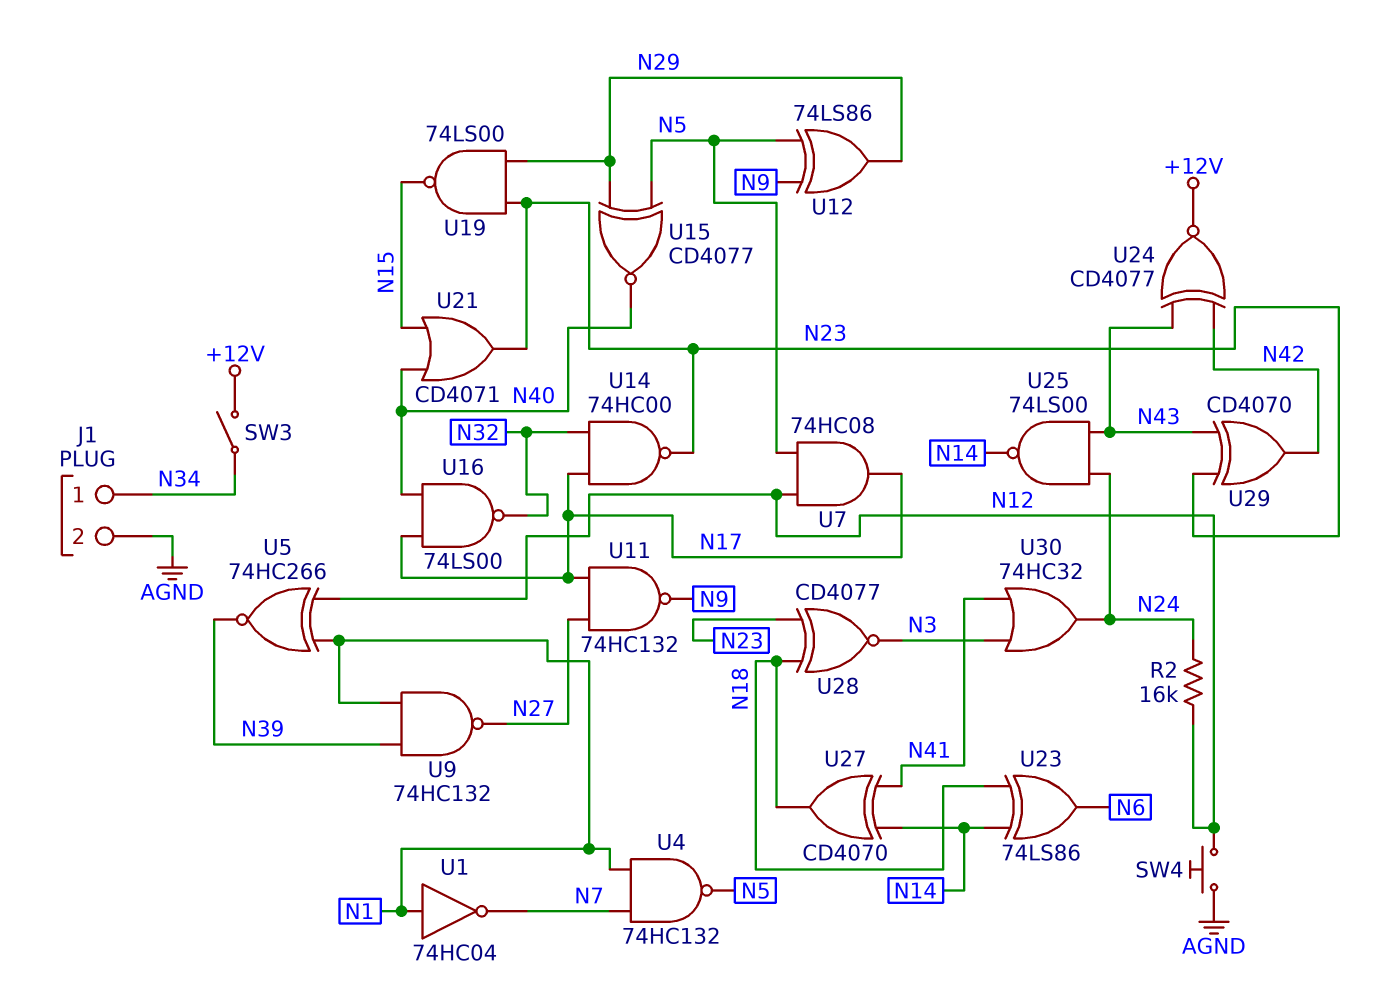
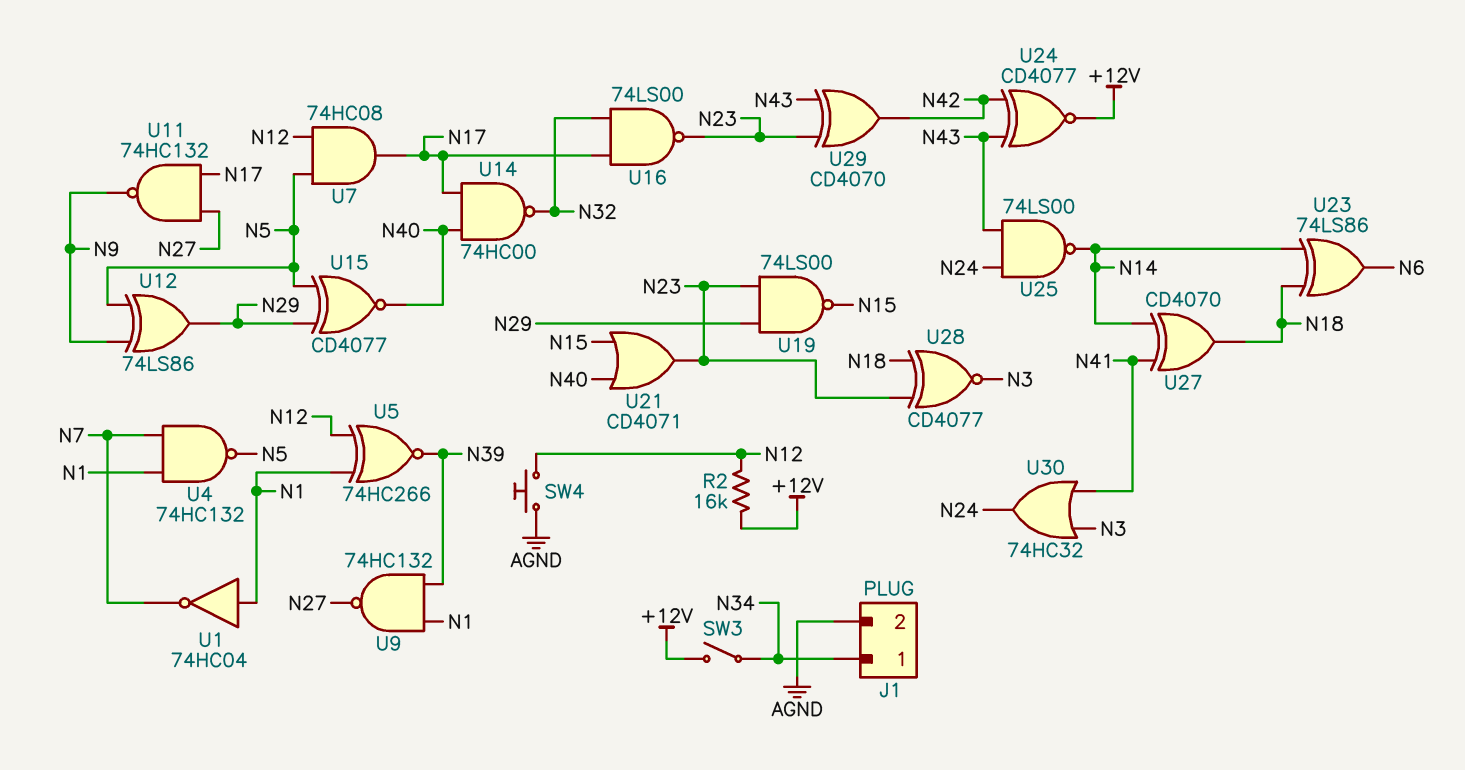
R2: 16k (N12, N24) -> 16k (+12V, N12)
U14: NAND 74HC00 (in N17, in N32, out N23) -> NAND 74HC00 (in N17, in N40, out N32)
U16: NAND 74LS00 (in N17, in N40, out N32) -> NAND 74LS00 (in N17, in N32, out N23)

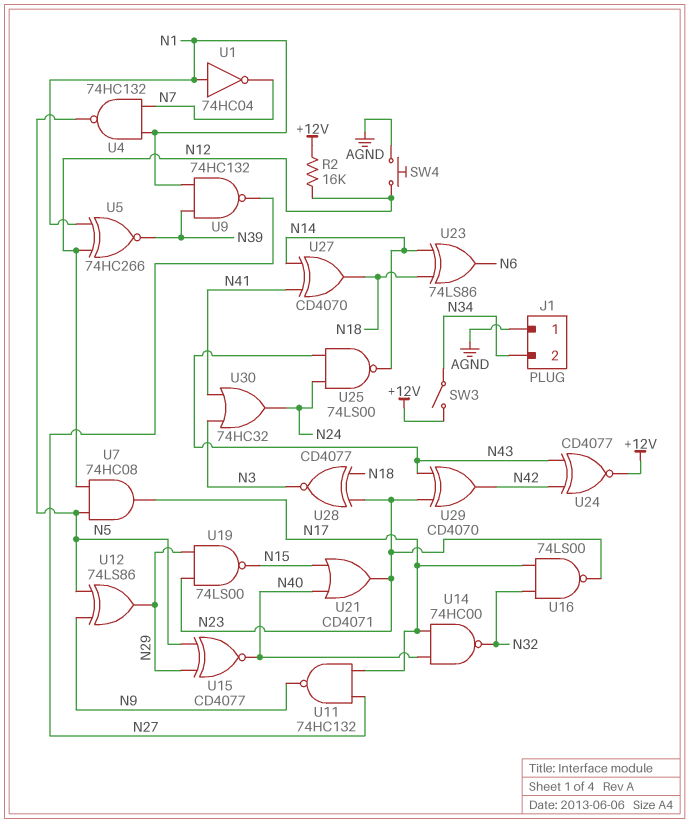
J1 pin 1: N34 -> AGND
J1 pin 2: AGND -> N34

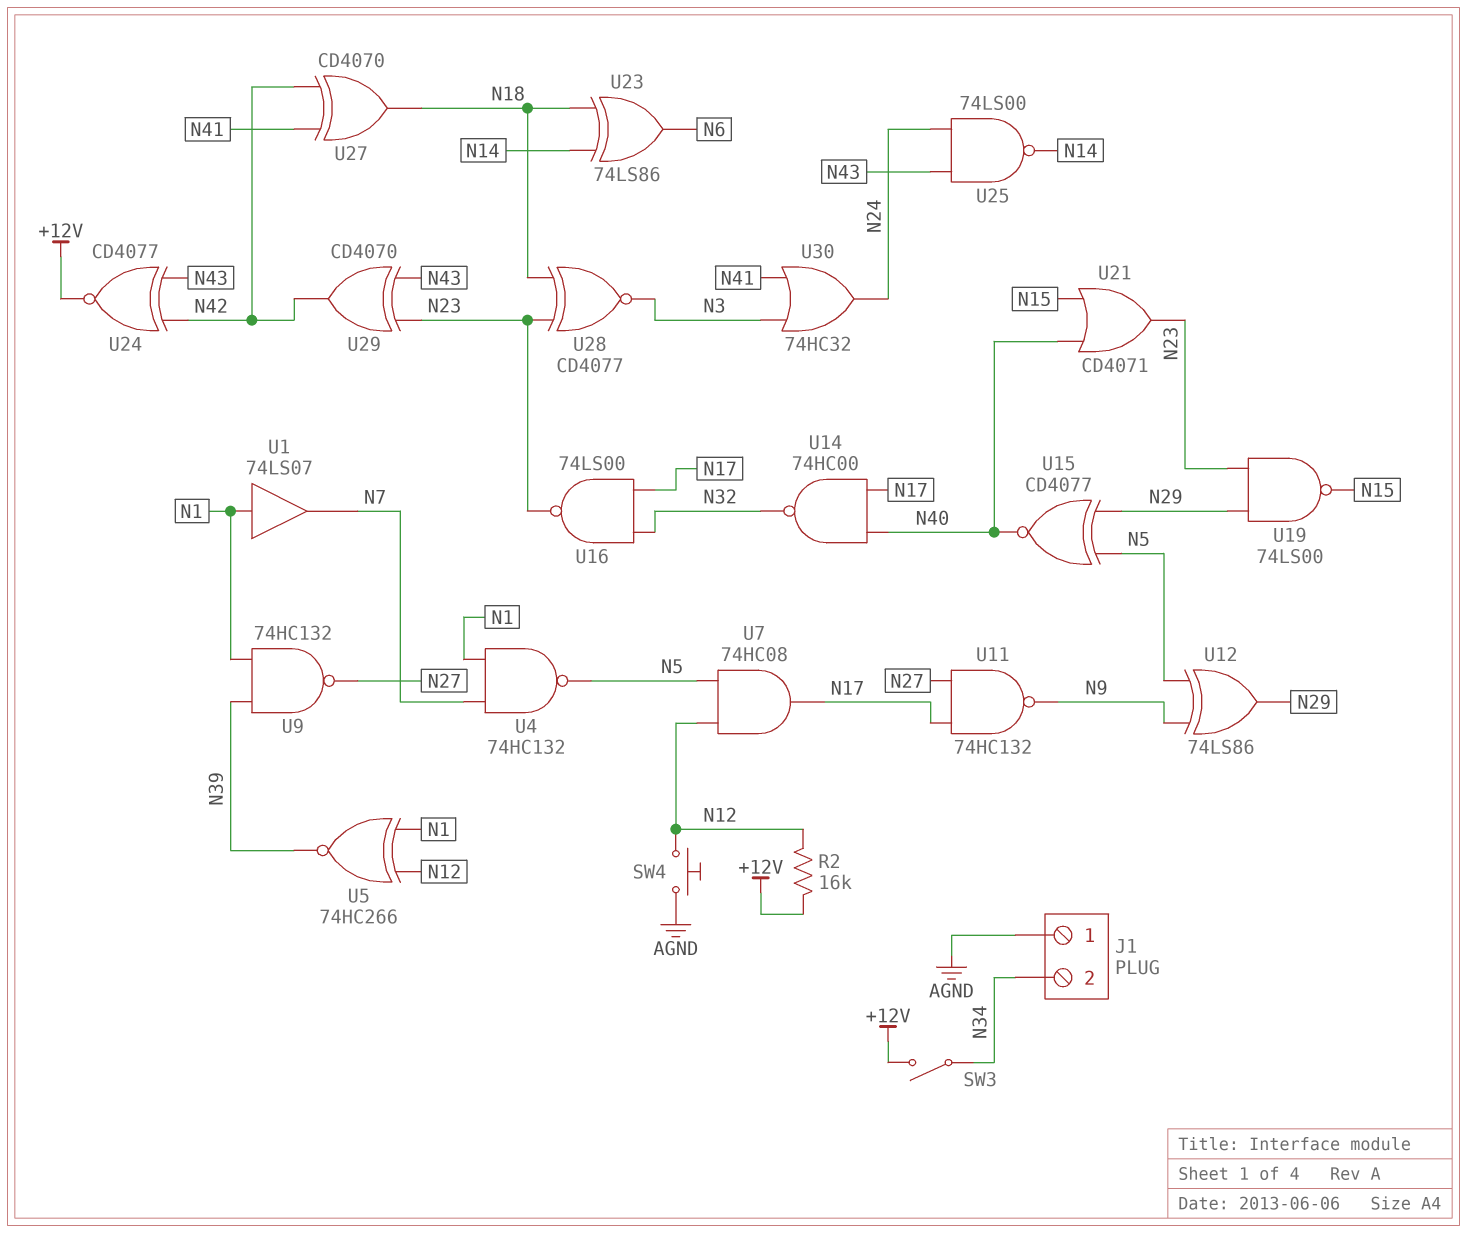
U1: NOT 74HC04 (in N1, out N7) -> buffer 74LS07 (in N1, out N7)
U27: XOR CD4070 (in N14, in N41, out N18) -> XOR CD4070 (in N41, in N42, out N18)

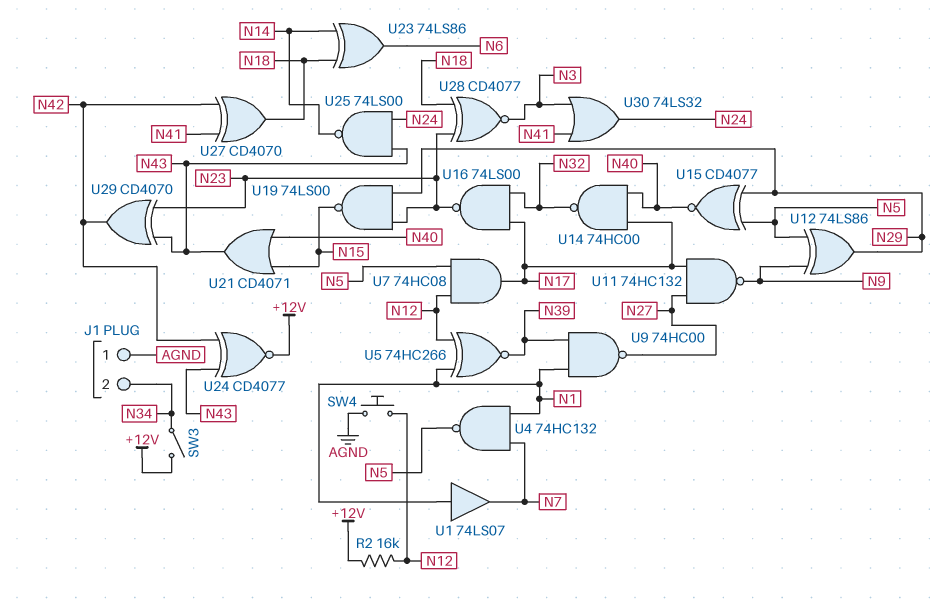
U9: NAND 74HC132 (in N1, in N39, out N27) -> NAND 74HC00 (in N1, in N39, out N27)
U21: OR CD4071 (in N15, in N40, out N23) -> OR CD4071 (in N15, in N40, out N43)
U30: OR 74HC32 (in N3, in N41, out N24) -> OR 74LS32 (in N3, in N41, out N24)

